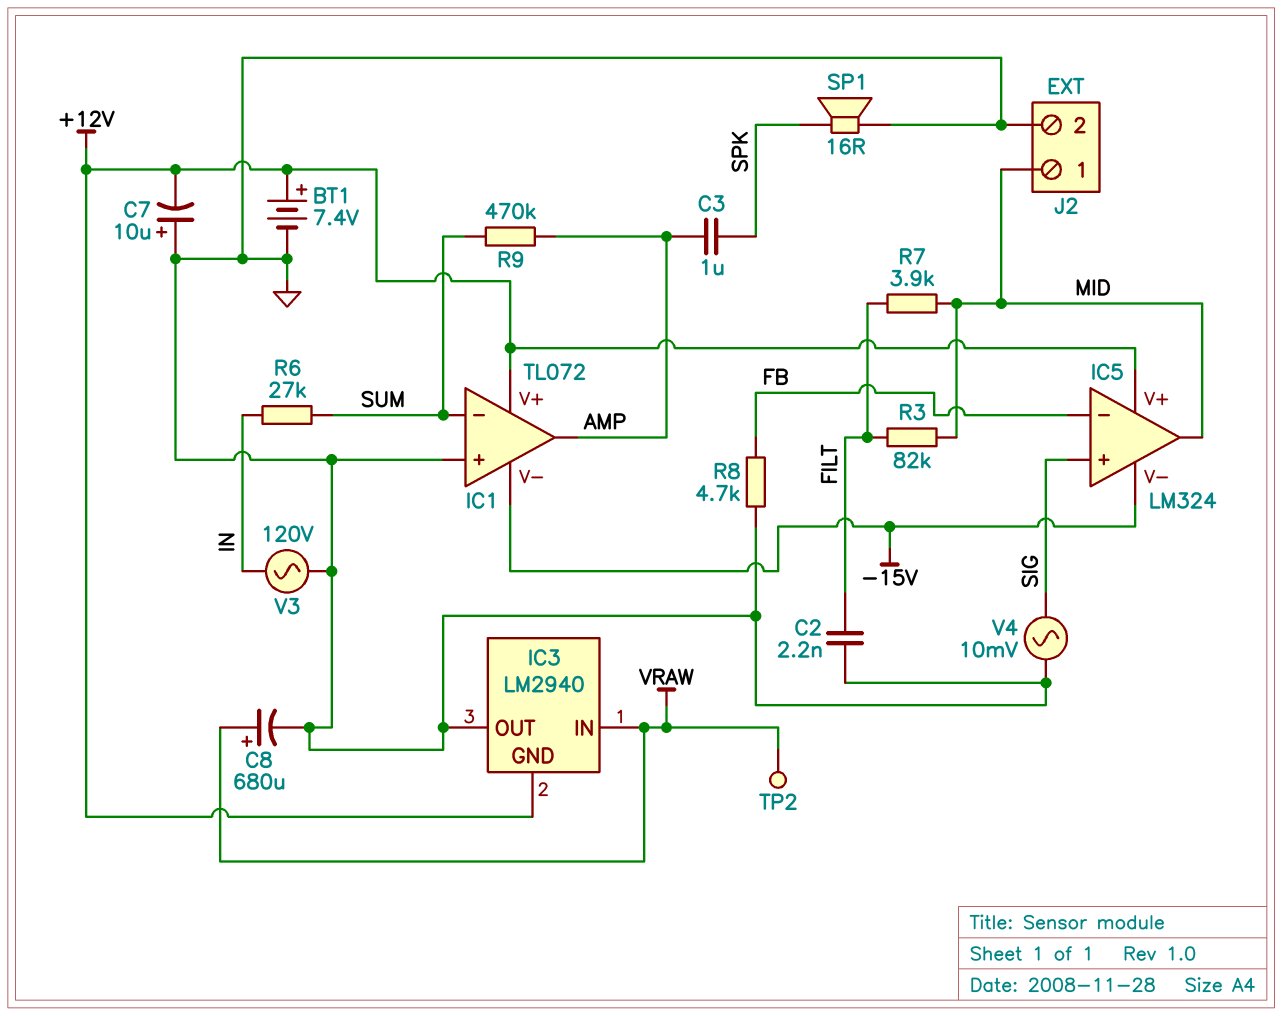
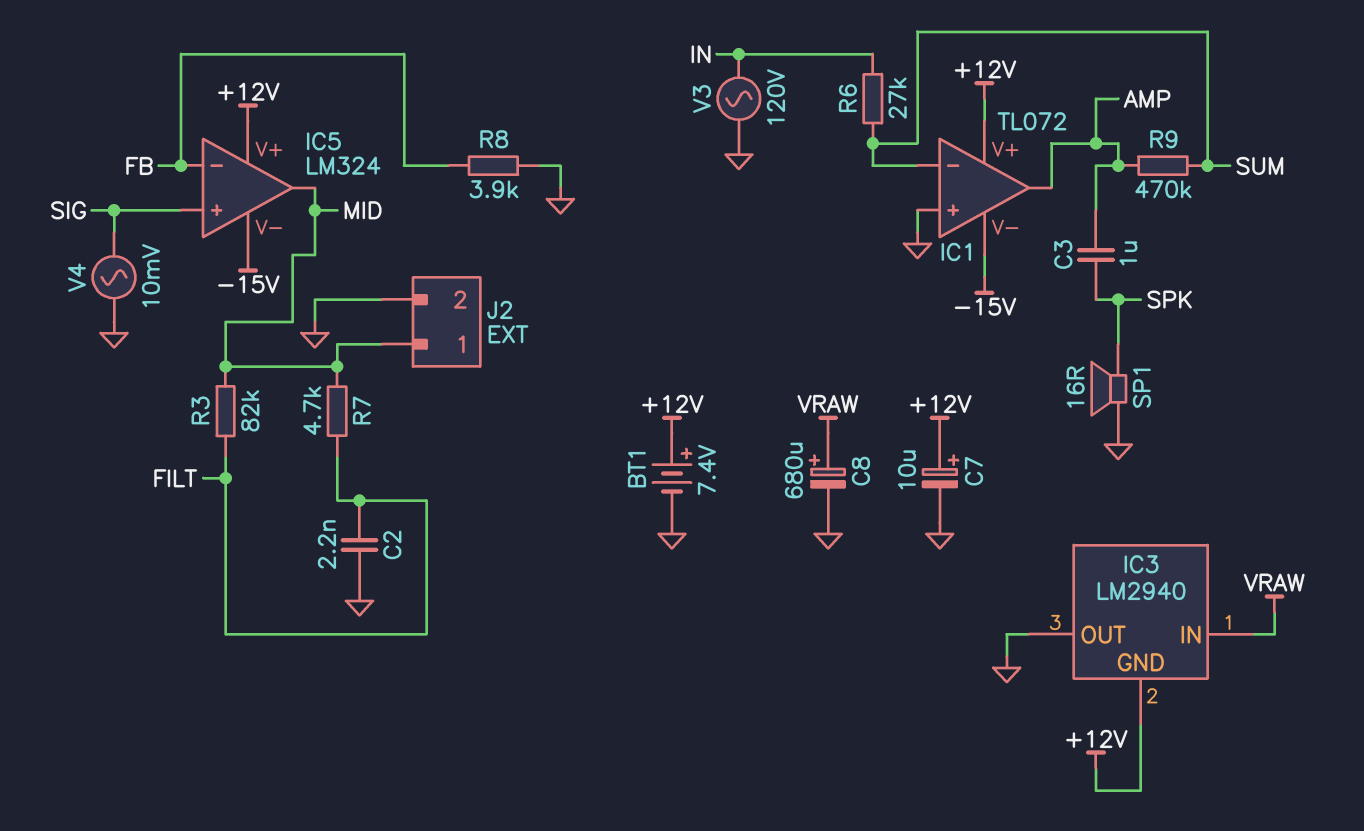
C7: 10uF (plus GND, minus +12V) -> 10uF (plus +12V, minus GND)
R7: 3.9k (FILT, MID) -> 4.7k (FILT, MID)
R8: 4.7k (FB, GND) -> 3.9k (FB, GND)
TP2: test point (VRAW) -> none

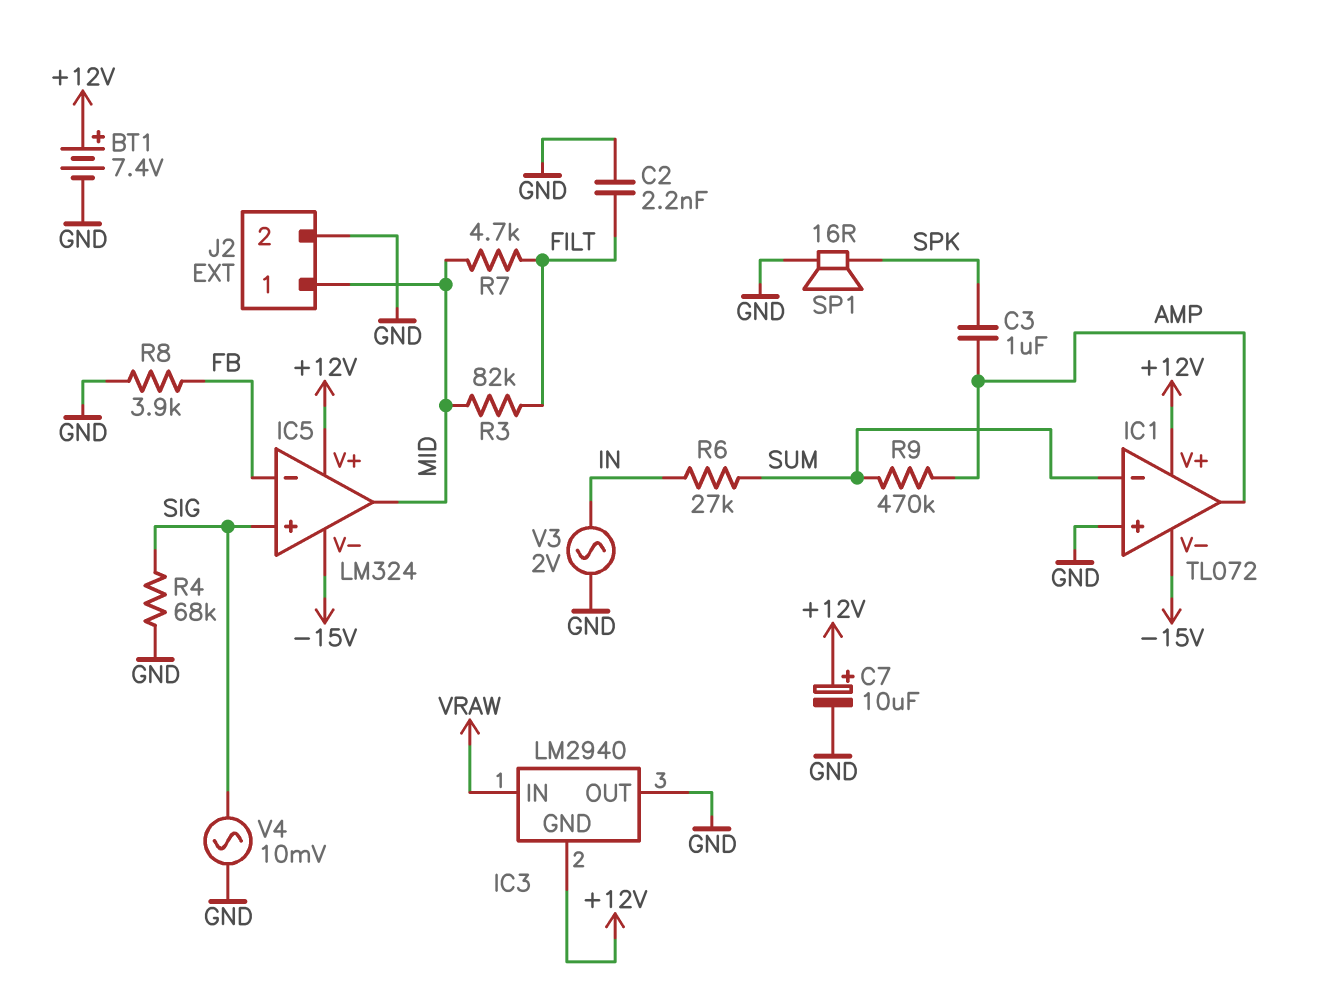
C8: 680uF (plus VRAW, minus GND) -> none
R4: none -> 68k (GND, SIG)
V3: AC 120V (GND, IN) -> AC 2V (GND, IN)

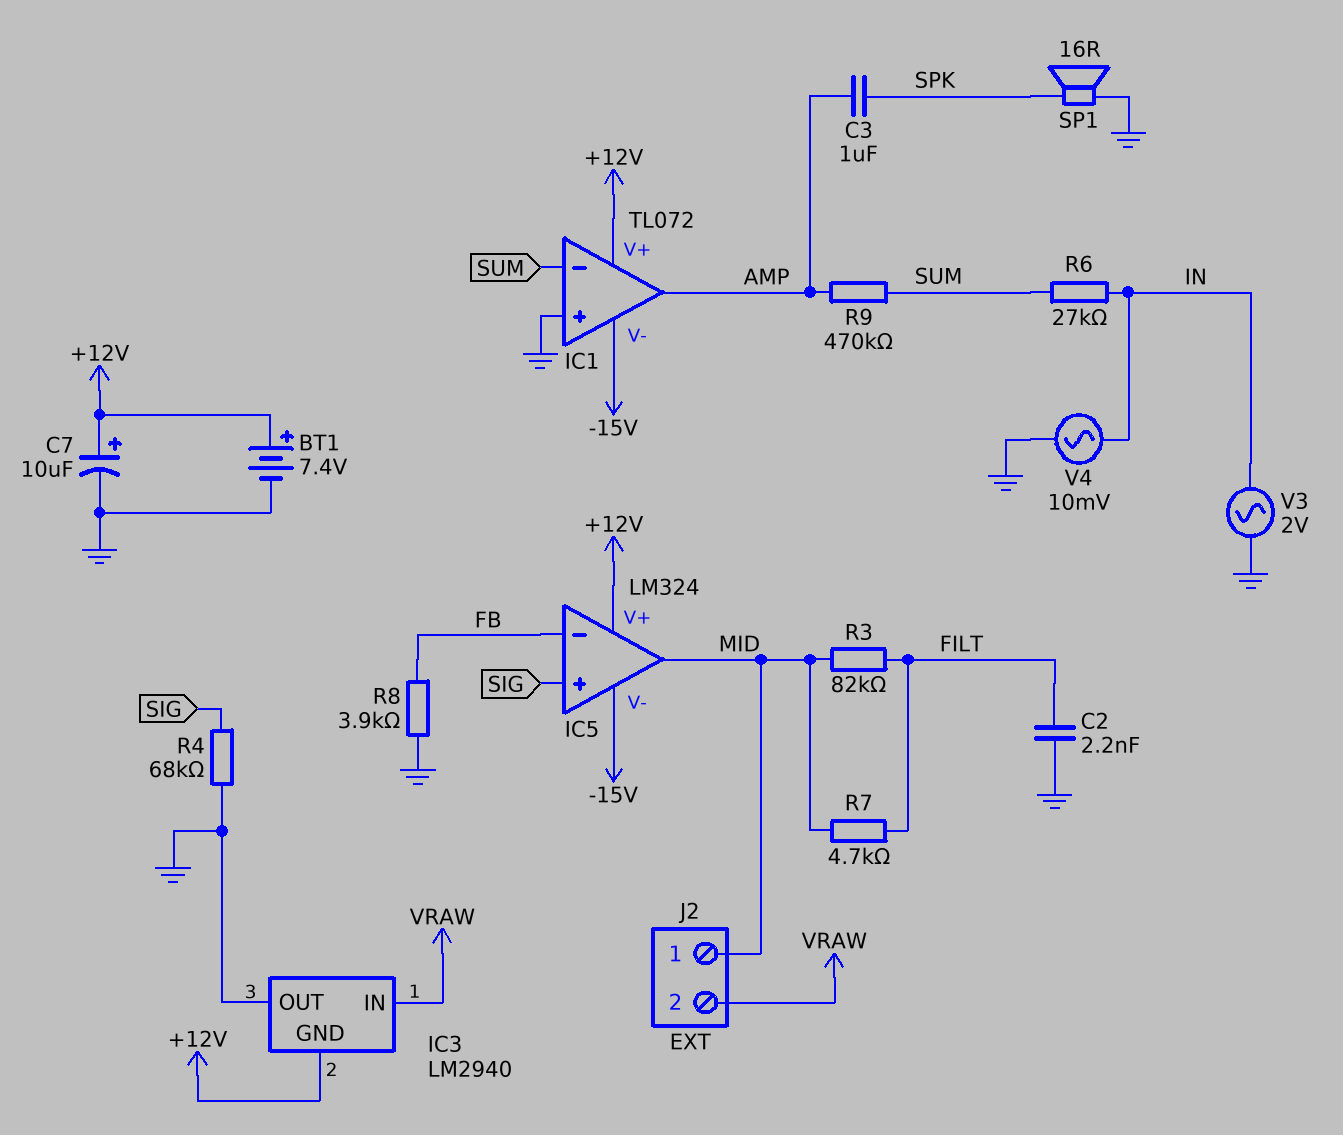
J2 pin 2: GND -> VRAW
V4: AC 10mV (GND, SIG) -> AC 10mV (GND, IN)

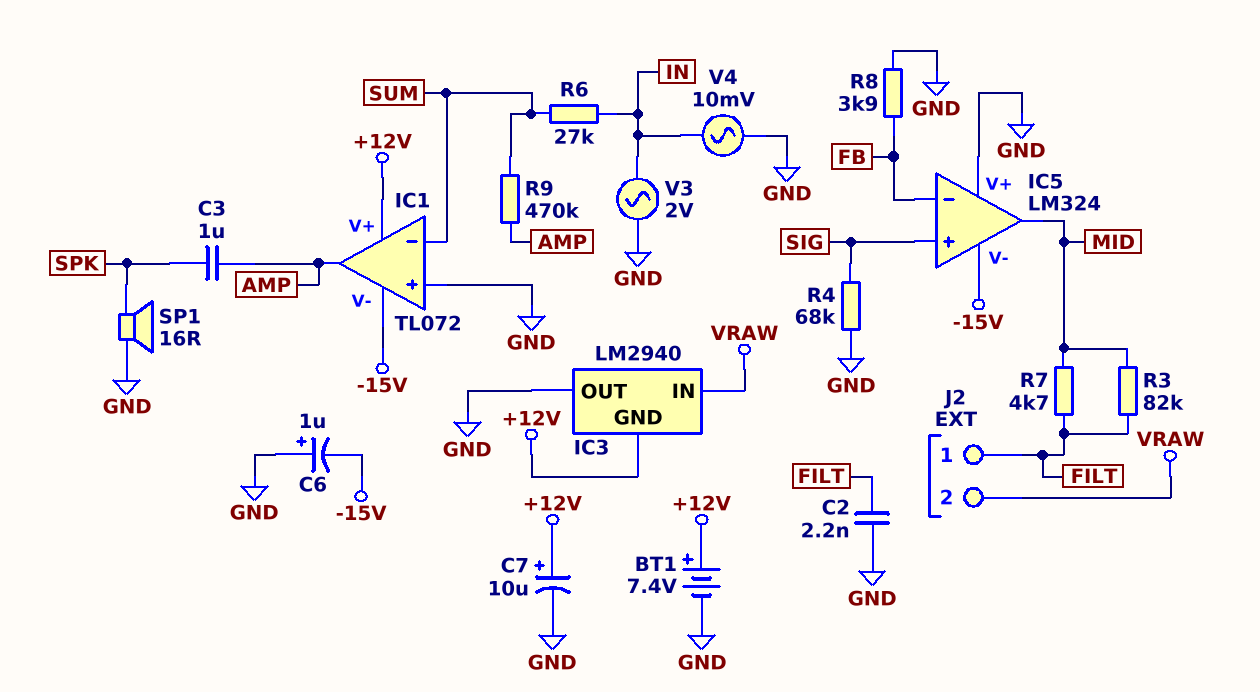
C6: none -> 1uF (plus GND, minus -15V)
IC5 pin V+: +12V -> GND
J2 pin 1: MID -> FILT

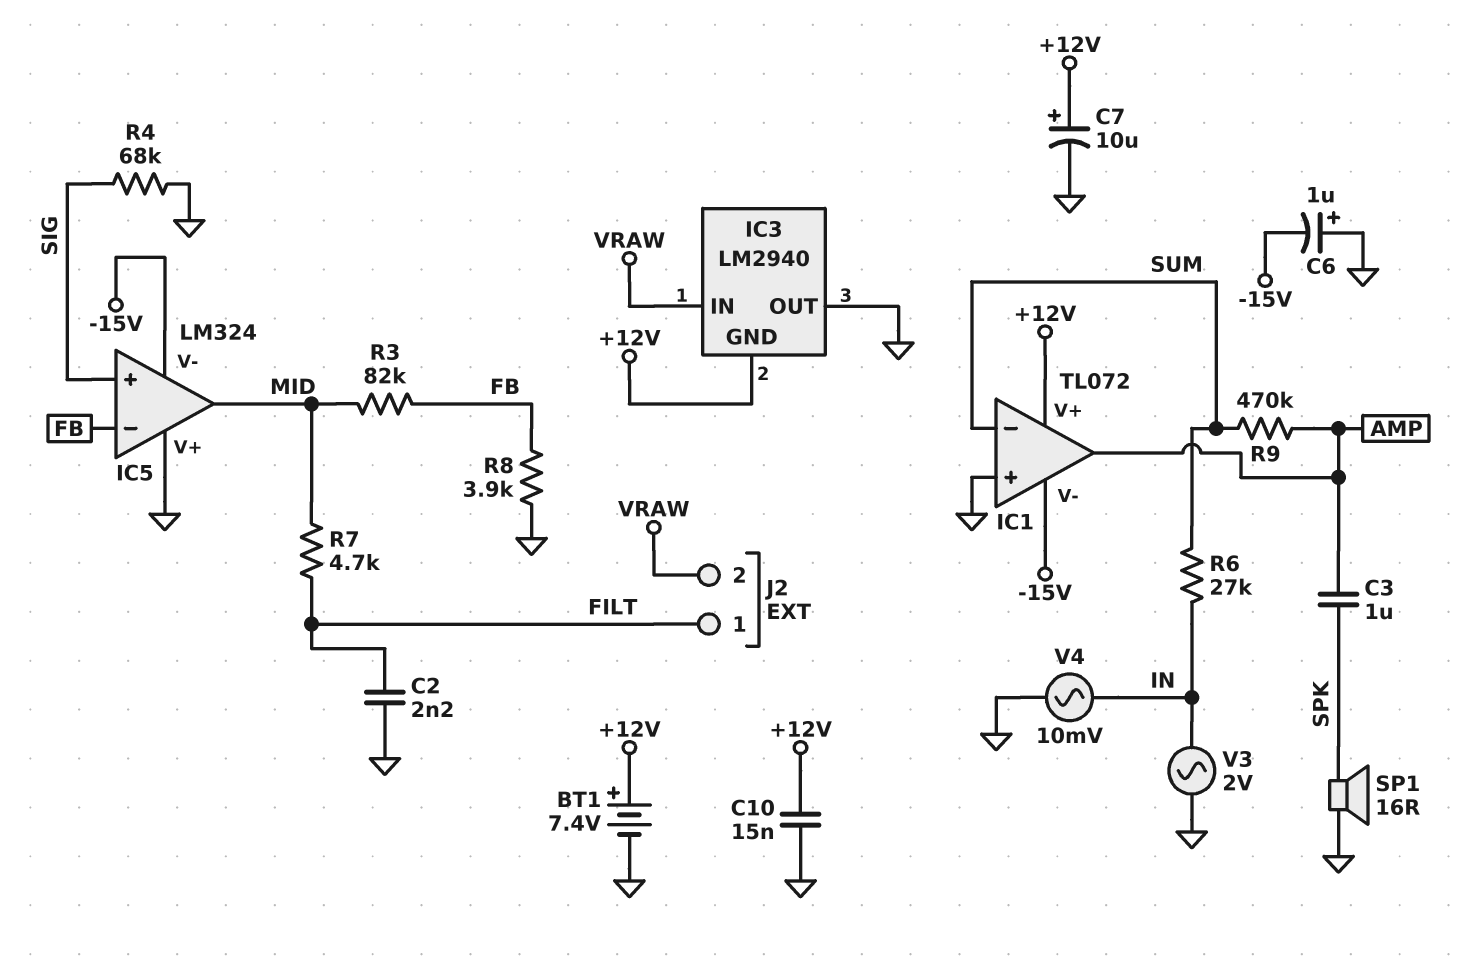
C10: none -> 15nF (+12V, GND)
R3: 82k (FILT, MID) -> 82k (FB, MID)

